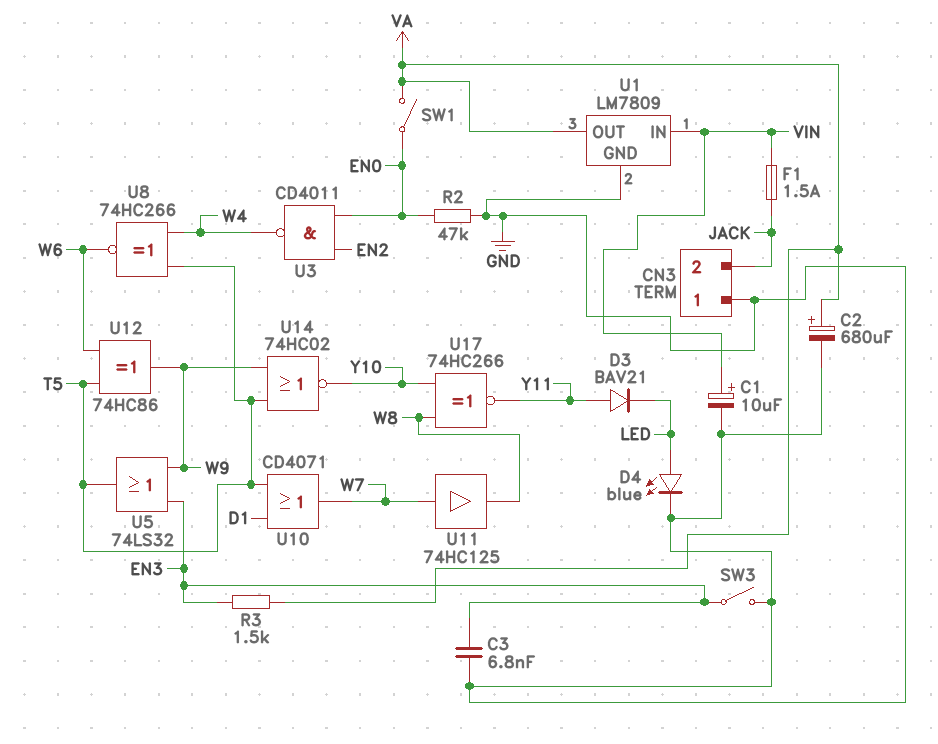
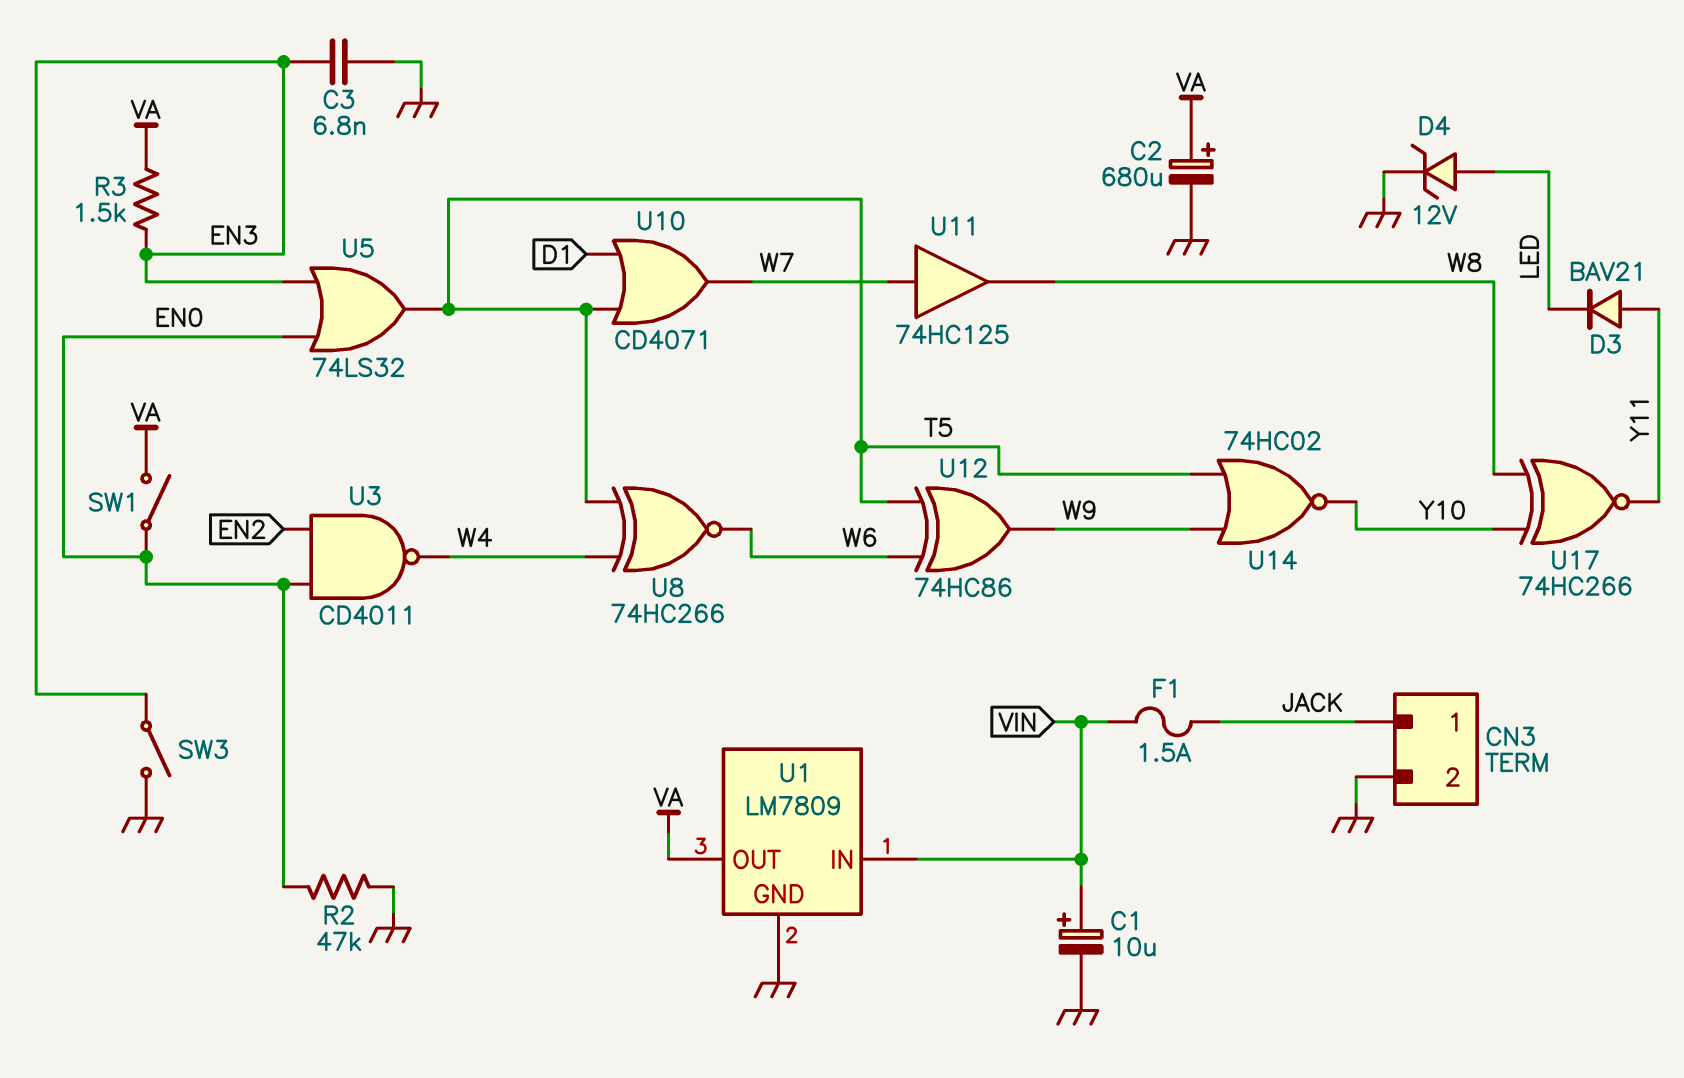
CN3 pin 1: GND -> JACK
CN3 pin 2: JACK -> GND
D4: LED blue (A LED, K GND) -> zener 12V (A LED, K GND)
U5: OR 74LS32 (in EN3, in W9, out T5) -> OR 74LS32 (in EN0, in EN3, out T5)

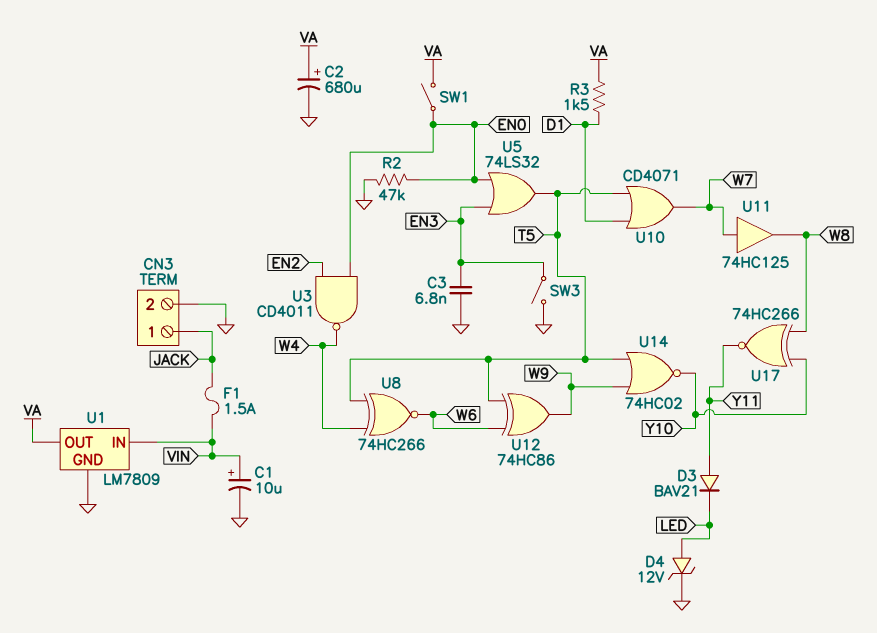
R3: 1.5k (EN3, VA) -> 1.5k (D1, VA)

